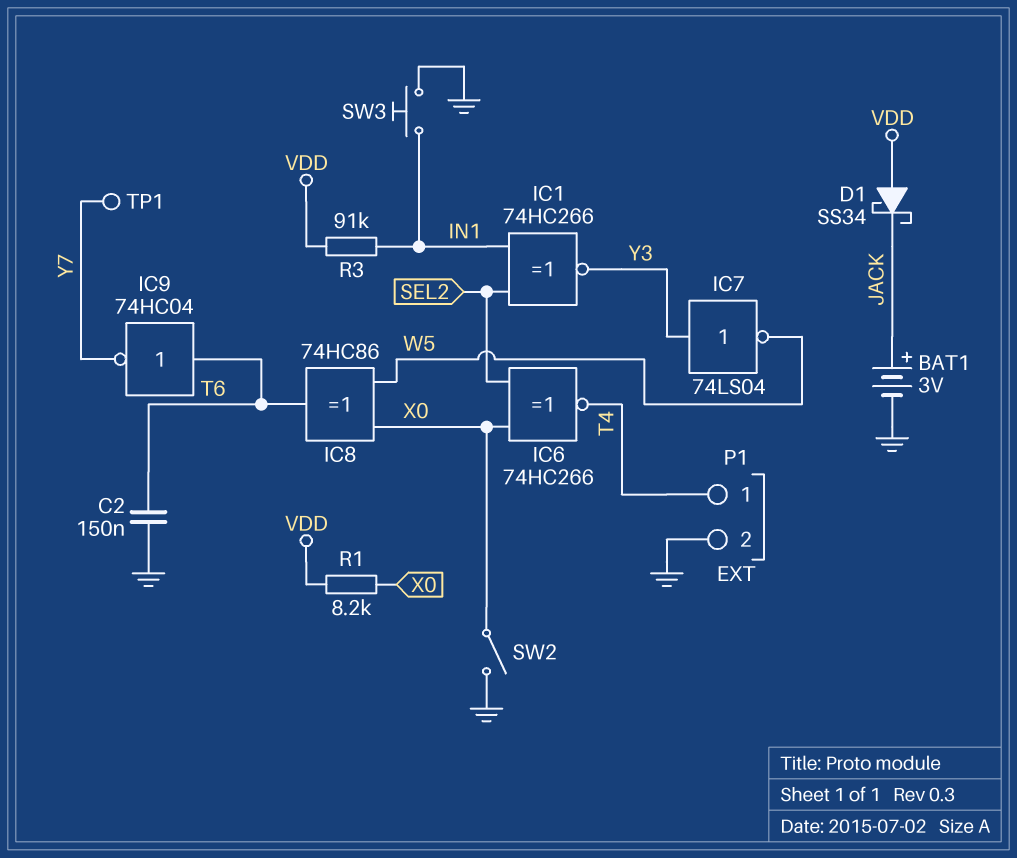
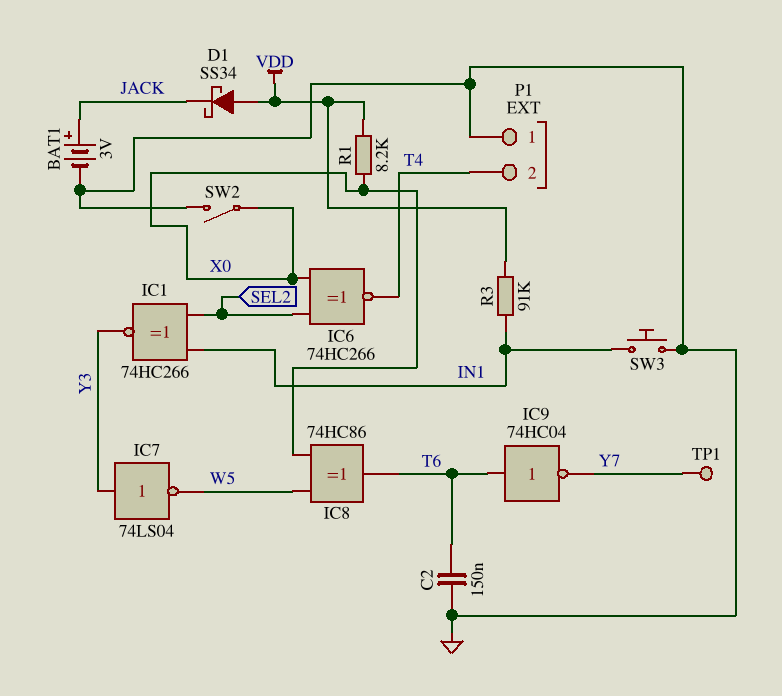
P1 pin 1: T4 -> GND
P1 pin 2: GND -> T4

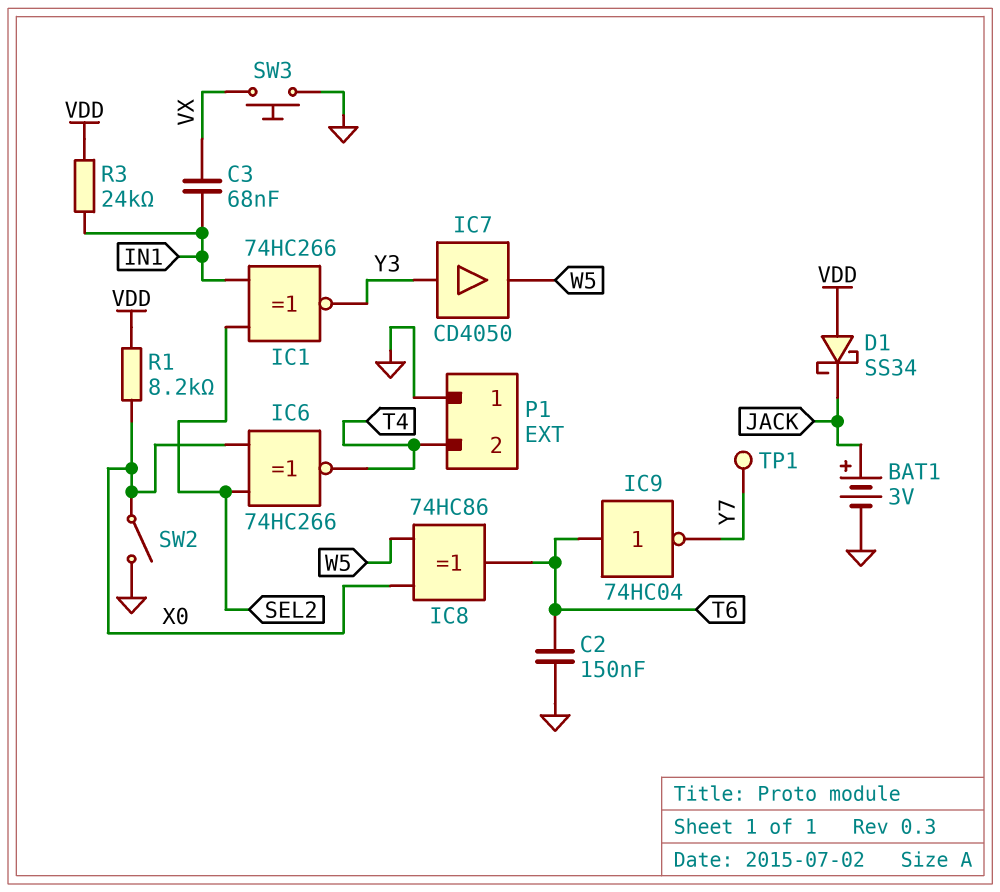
C3: none -> 68nF (IN1, VX)
IC7: NOT 74LS04 (in Y3, out W5) -> buffer CD4050 (in Y3, out W5)
R3: 91k (IN1, VDD) -> 24k (IN1, VDD)
SW3: button (GND, IN1) -> button (GND, VX)

